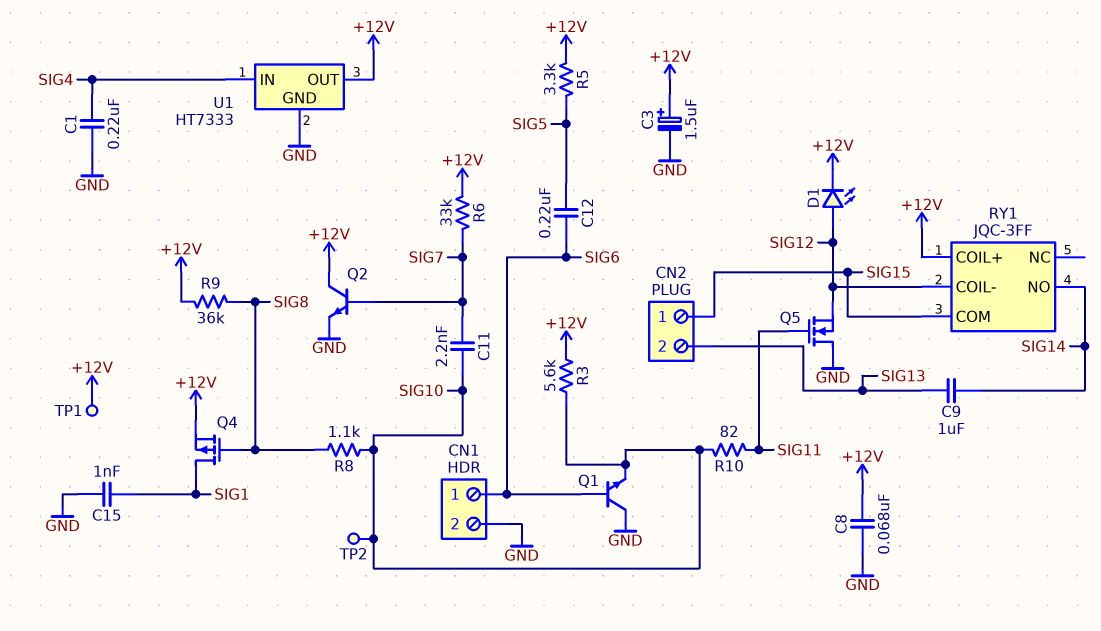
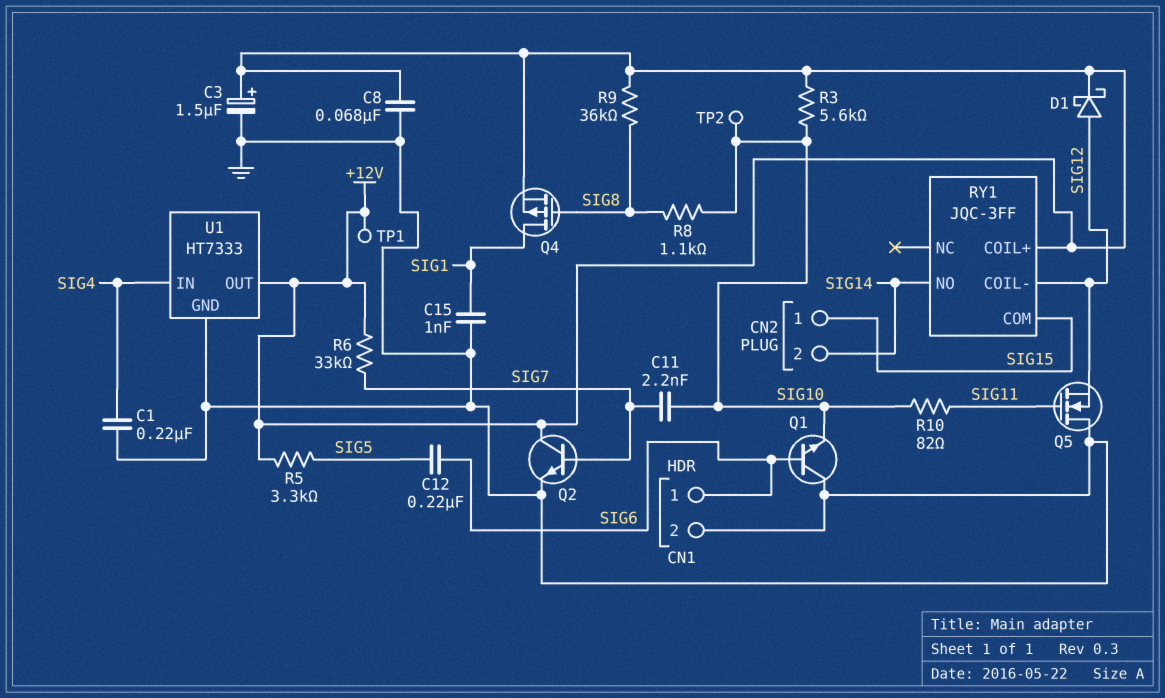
C9: 1uF (SIG13, SIG14) -> none
CN2 pin 2: SIG13 -> SIG14
D1: LED (A SIG12, K +12V) -> schottky (A SIG12, K +12V)

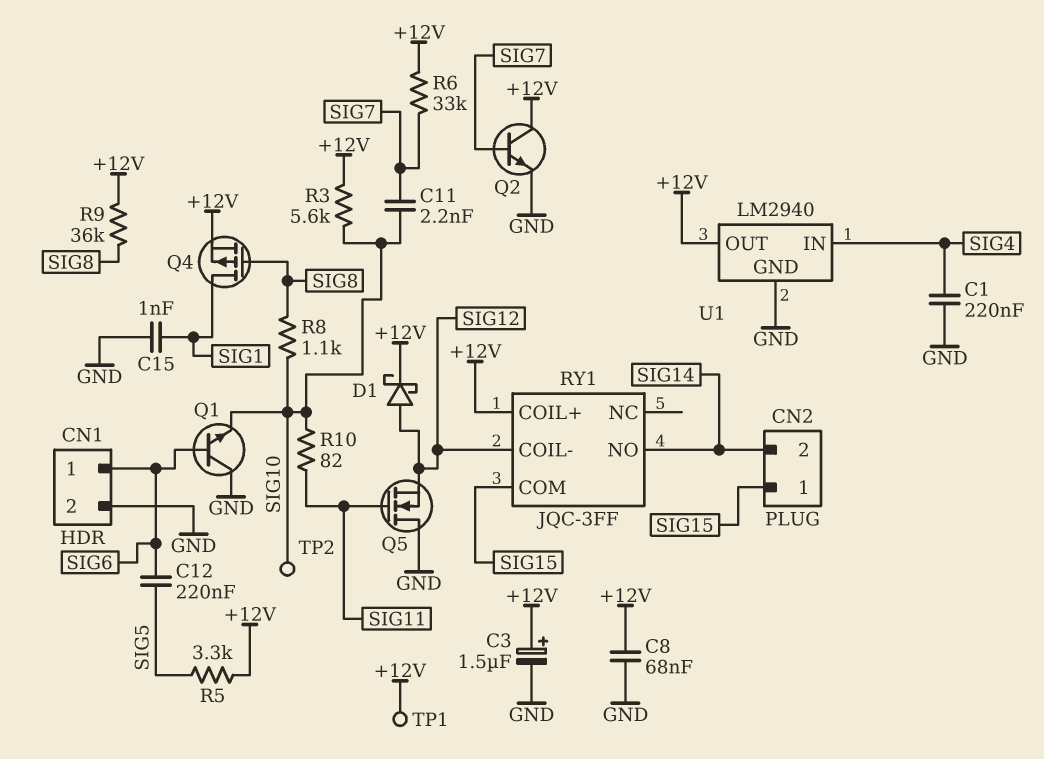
U1: HT7333 -> LM2940

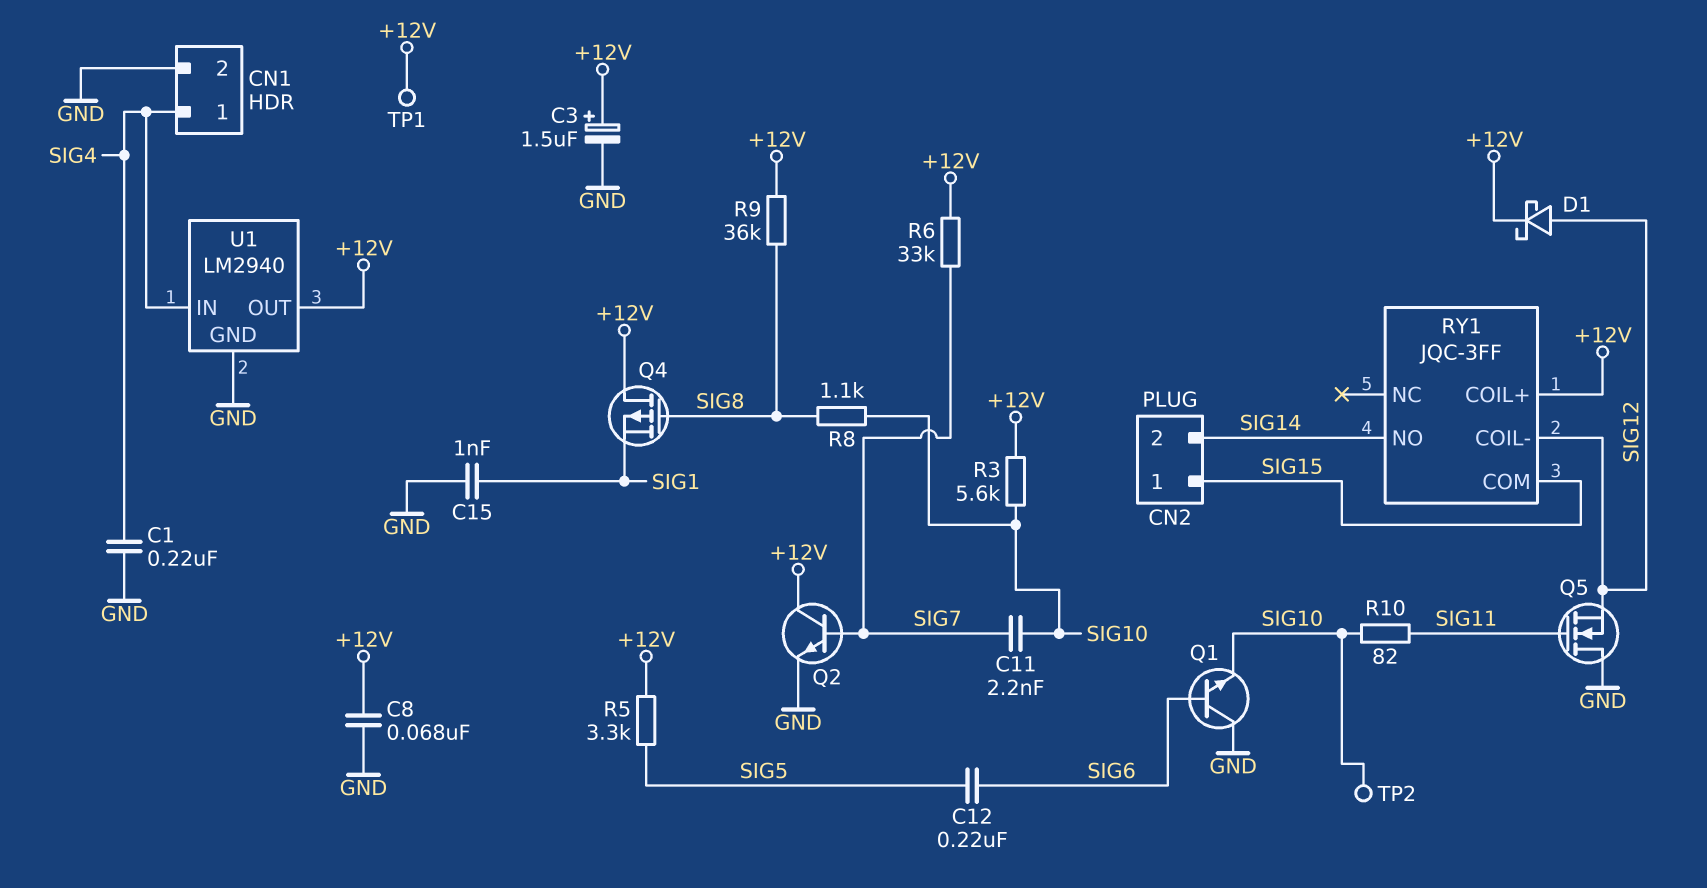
CN1 pin 1: SIG6 -> SIG4
Q4: PMOS (G SIG8, D SIG1, S +12V) -> PMOS (G SIG8, D +12V, S SIG1)

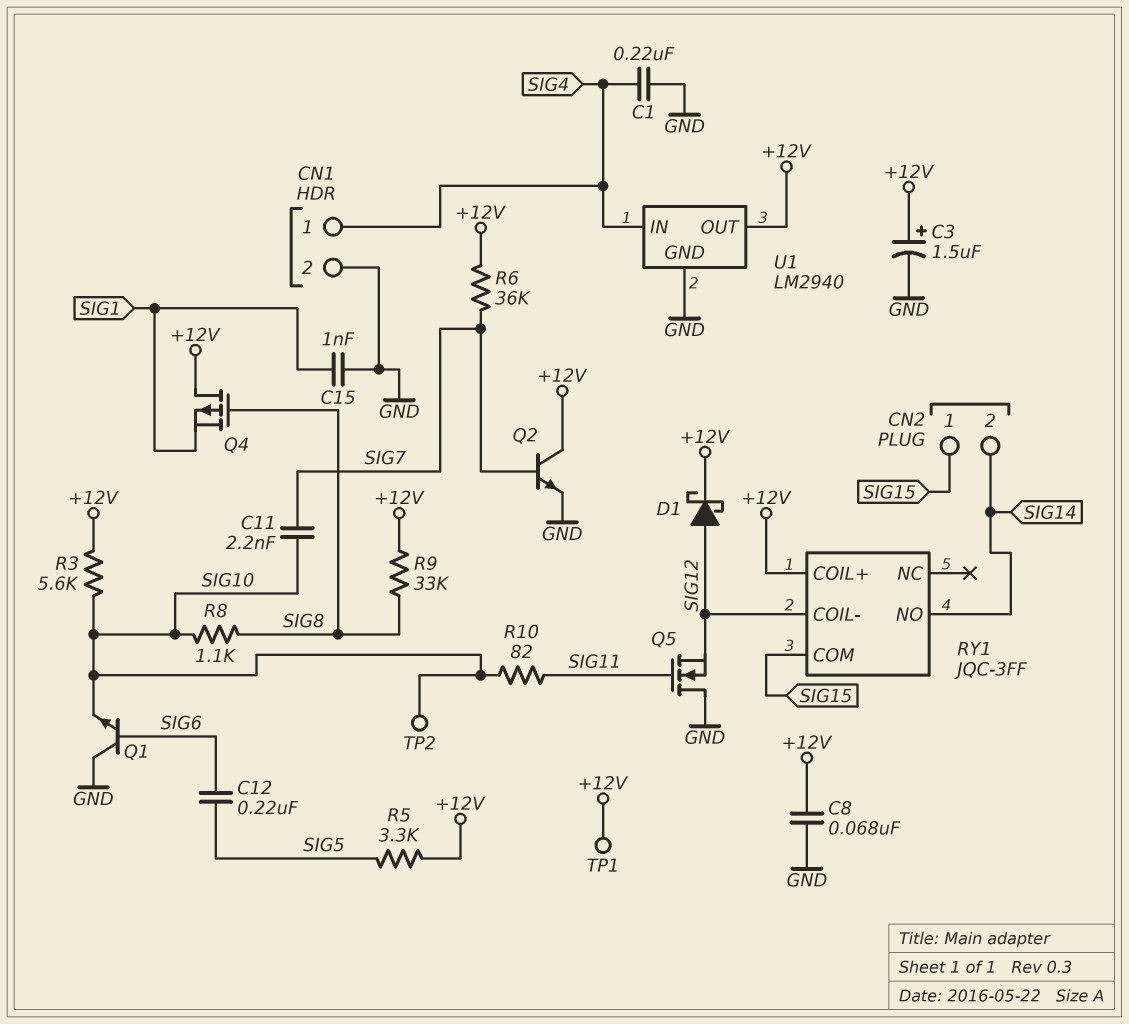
R6: 33k (+12V, SIG7) -> 36k (+12V, SIG7)
R9: 36k (+12V, SIG8) -> 33k (+12V, SIG8)

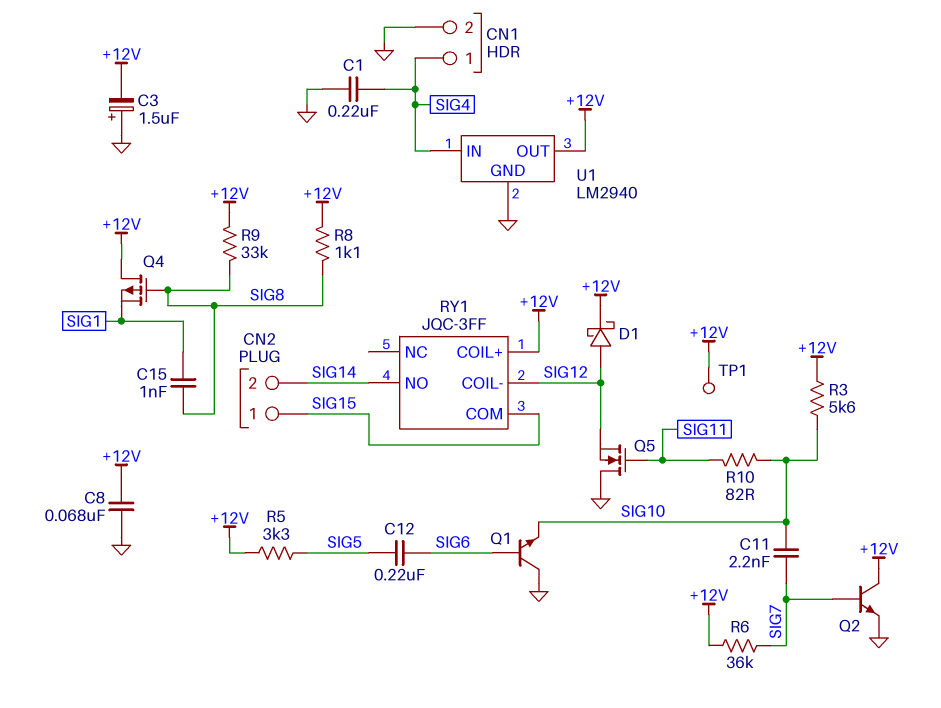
C3: 1.5uF (plus +12V, minus GND) -> 1.5uF (plus GND, minus +12V)
C15: 1nF (GND, SIG1) -> 1nF (SIG1, SIG8)
R8: 1.1k (SIG8, SIG10) -> 1.1k (+12V, SIG8)
TP2: test point (SIG10) -> none

